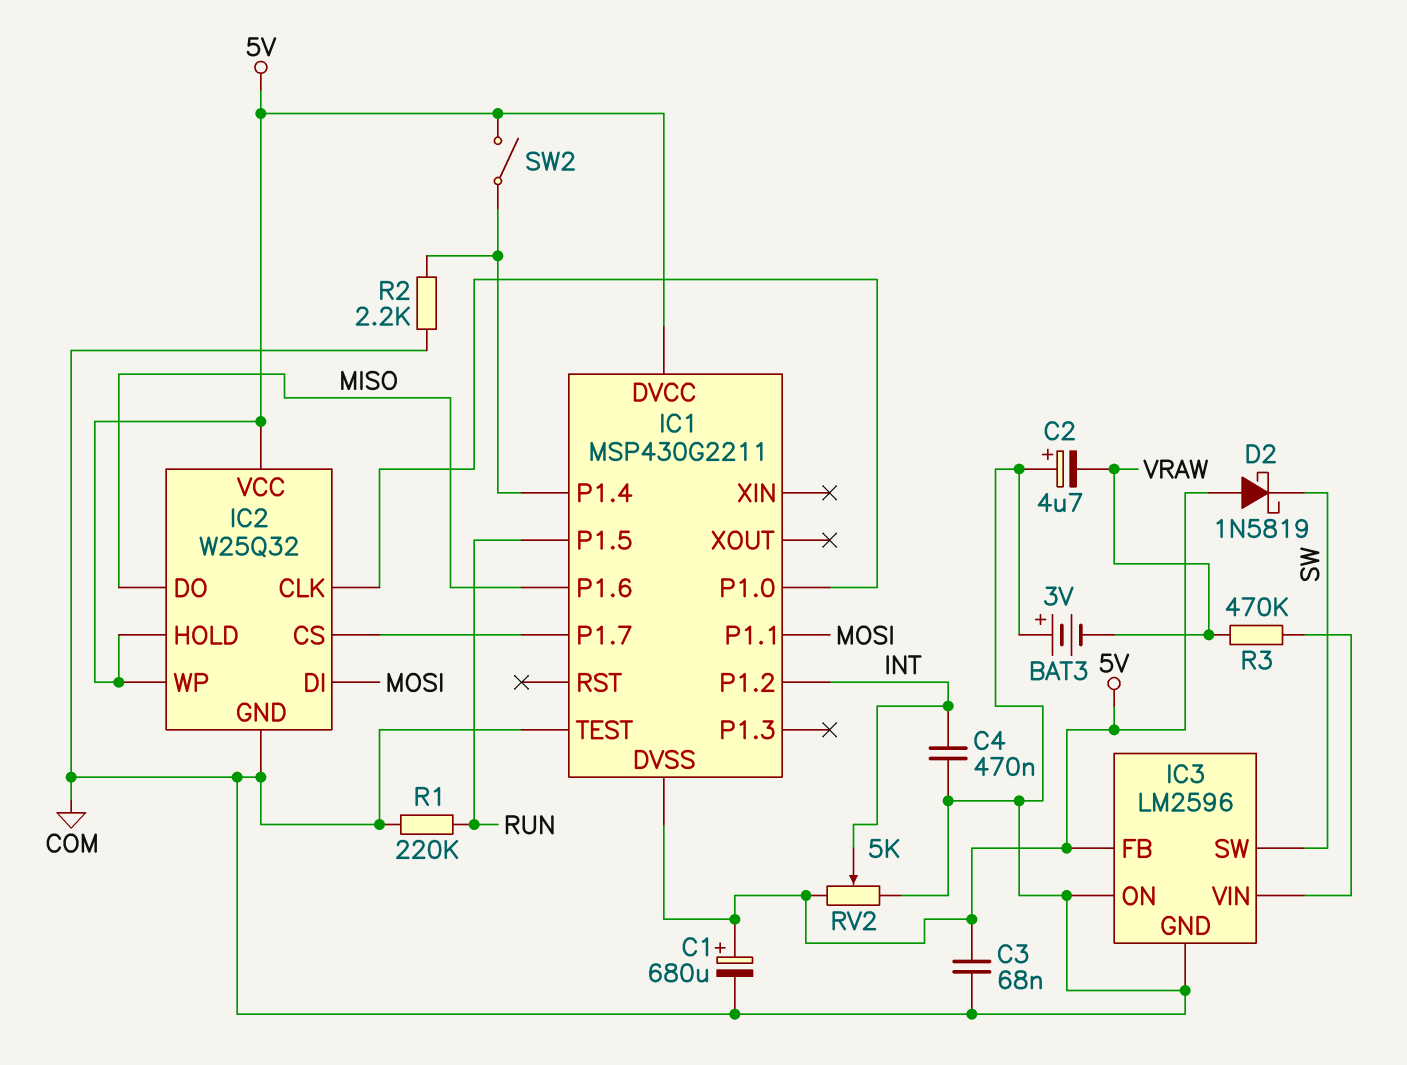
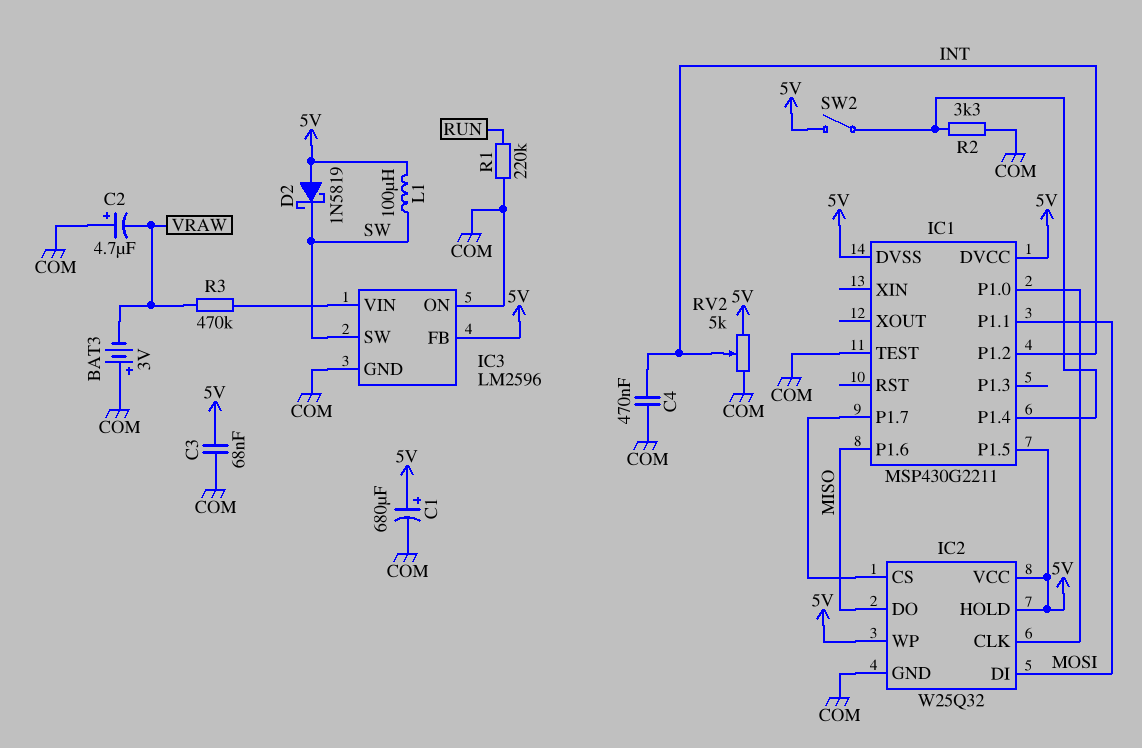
IC1 pin P1.5: RUN -> 5V
L1: none -> 100uH (5V, SW)
R2: 2.2k (COM, IC1/P1.4) -> 3.3k (COM, IC1/P1.4)

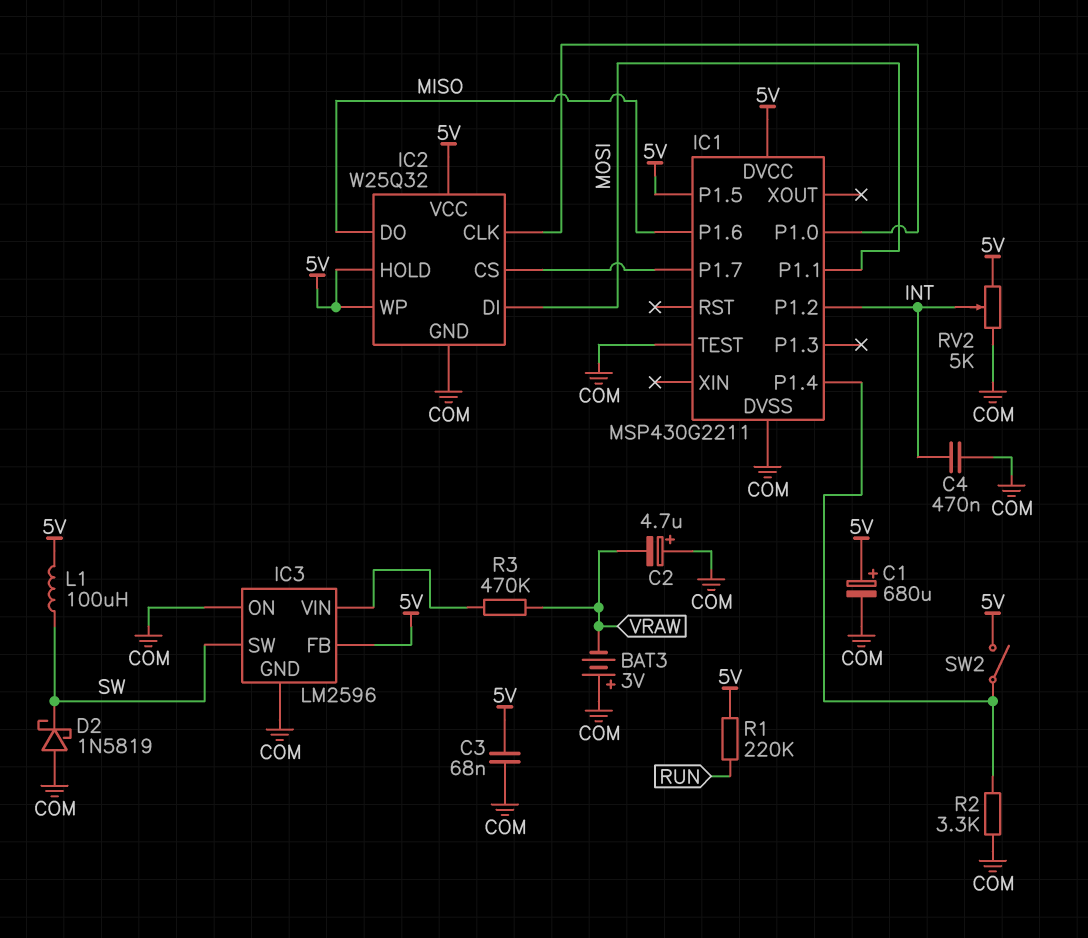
D2: schottky 1N5819 (A 5V, K SW) -> schottky 1N5819 (A COM, K SW)
IC1 pin DVSS: 5V -> COM
R1: 220k (COM, RUN) -> 220k (5V, RUN)

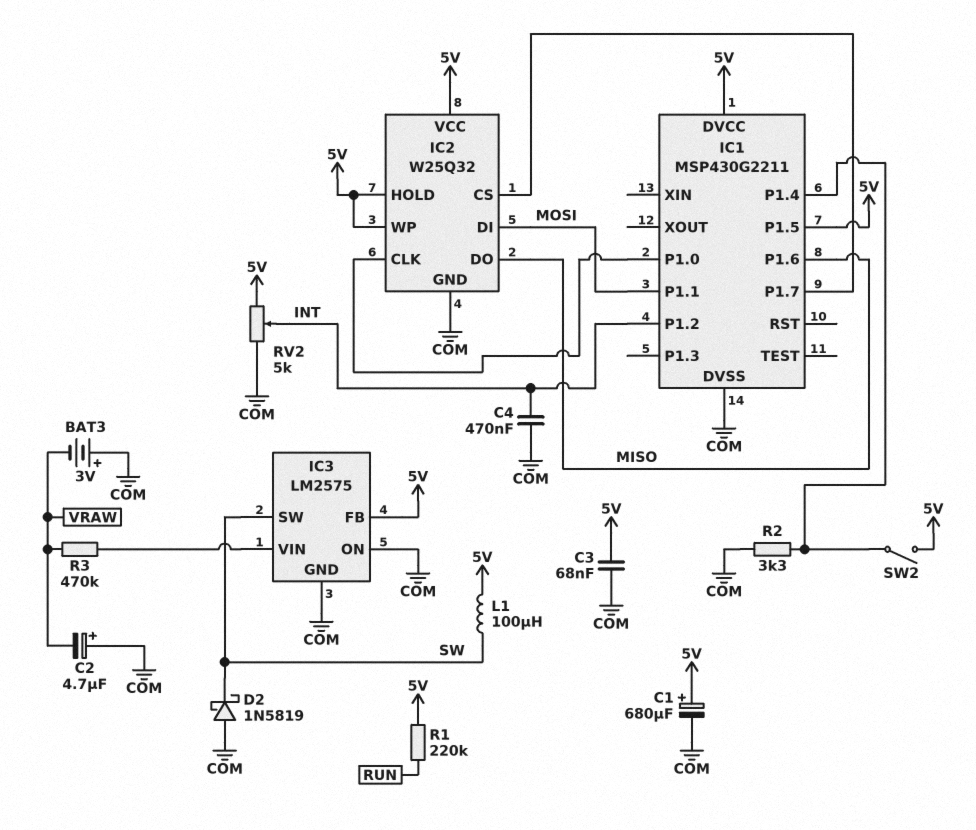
IC1 pin TEST: COM -> none
IC3: LM2596 -> LM2575

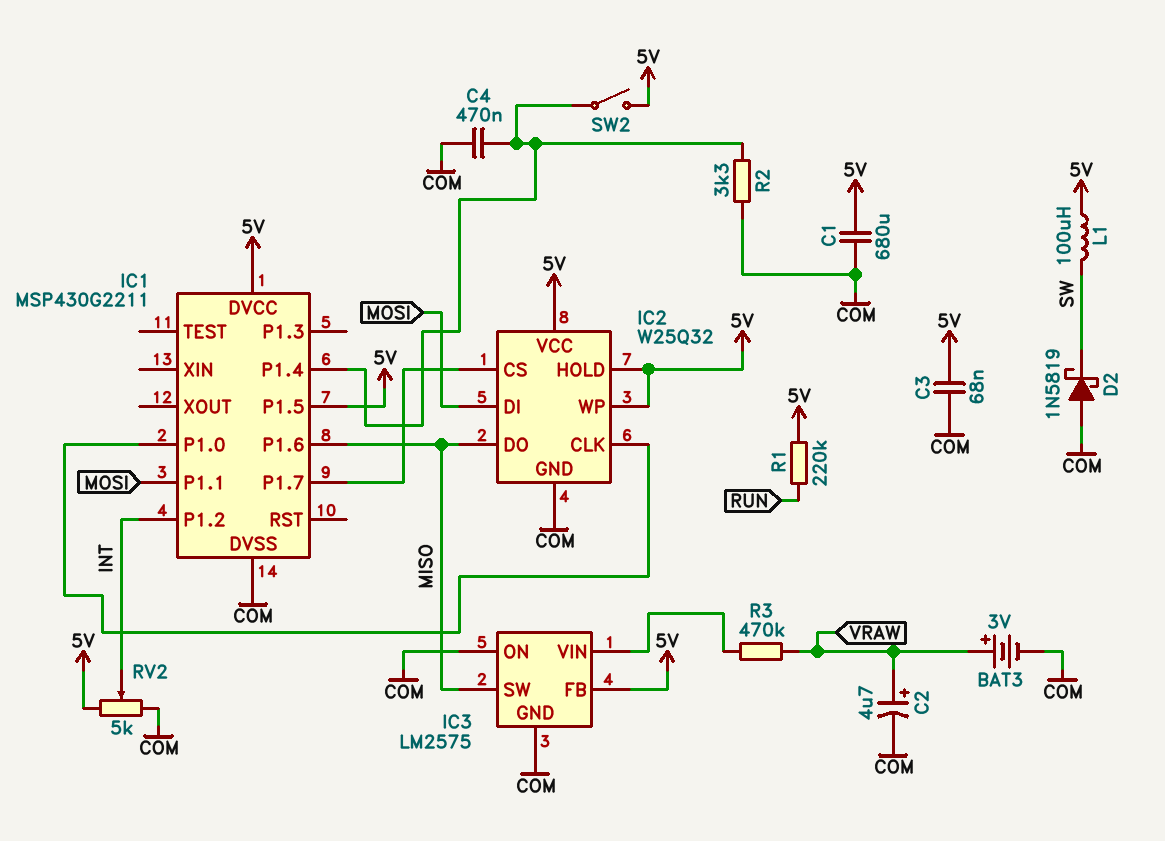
BAT3: 3V (plus COM, minus VRAW) -> 3V (plus VRAW, minus COM)
C1: 680uF (plus 5V, minus COM) -> 680uF (5V, COM)
C2: 4.7uF (plus COM, minus VRAW) -> 4.7uF (plus VRAW, minus COM)
C4: 470nF (COM, INT) -> 470nF (COM, IC1/P1.4)
IC3 pin SW: SW -> MISO

